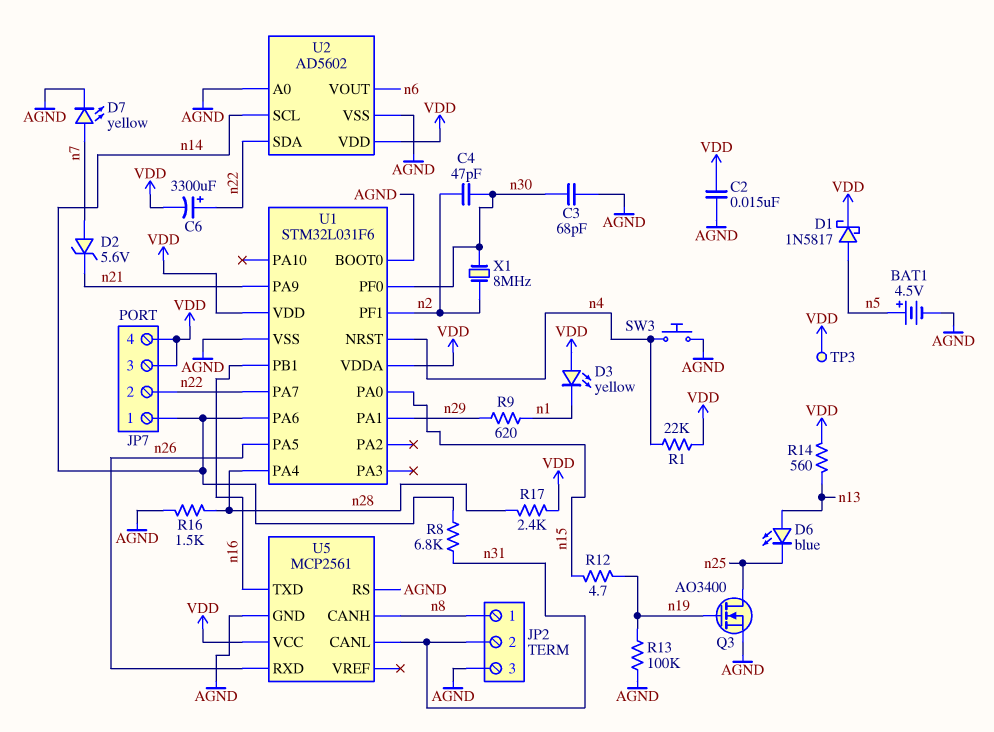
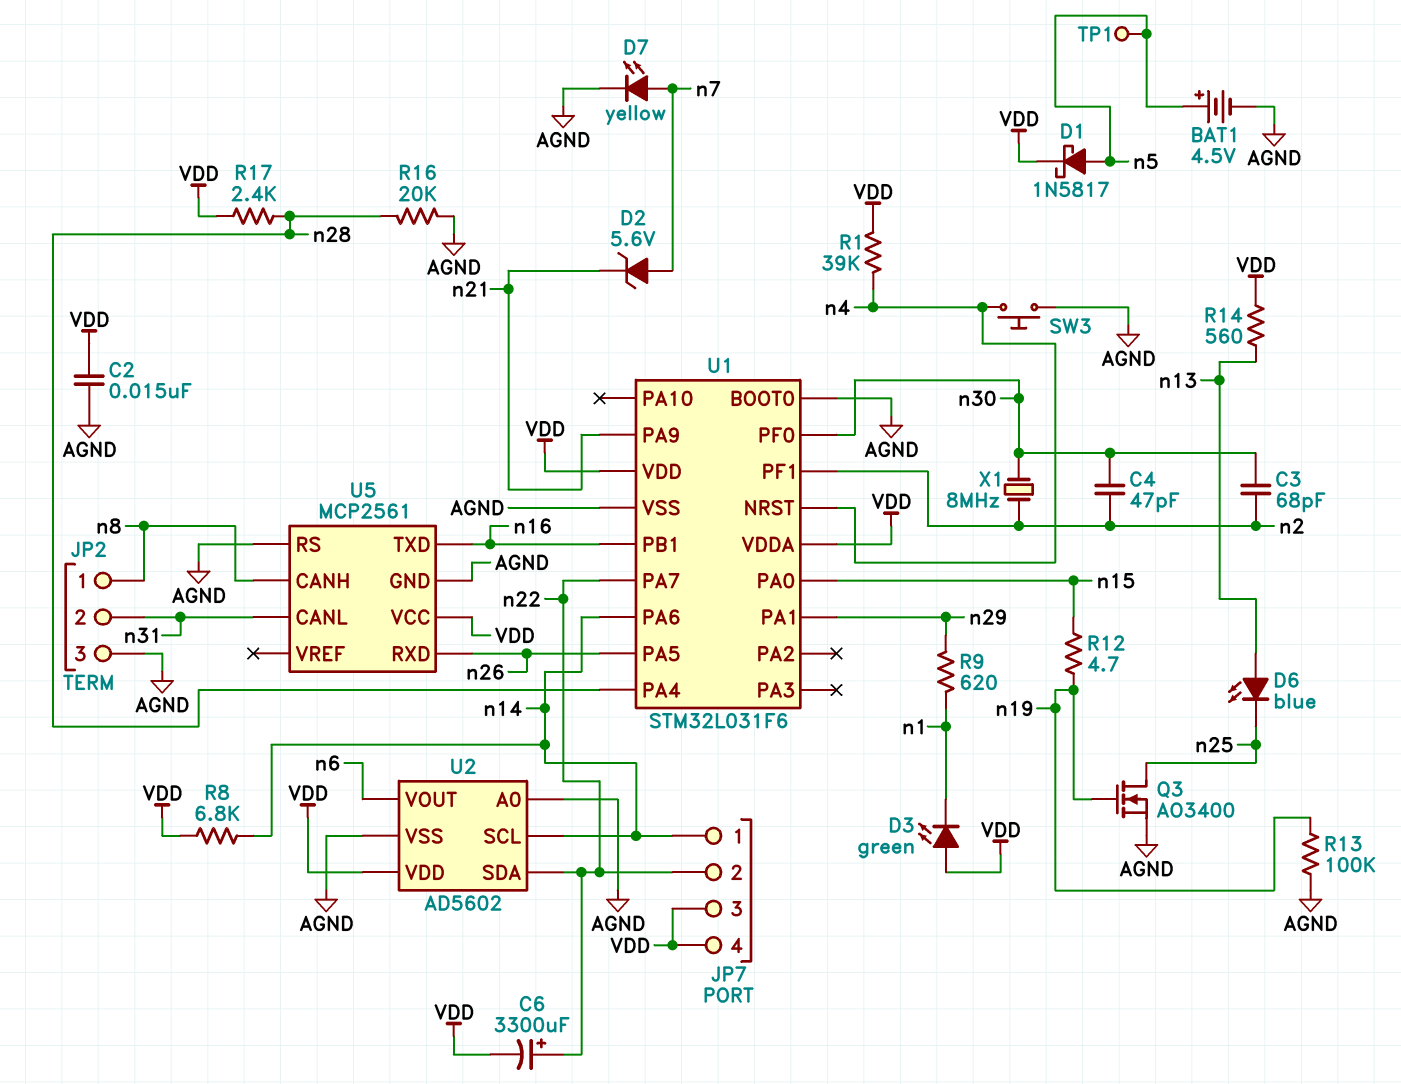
C3: 68pF (AGND, n30) -> 68pF (n2, n30)
D3: LED yellow (A VDD, K n1) -> LED green (A VDD, K n1)
R1: 22k (VDD, n4) -> 39k (VDD, n4)
R8: 6.8k (n14, n31) -> 6.8k (VDD, n14)
R16: 1.5k (AGND, n28) -> 20k (AGND, n28)
TP1: none -> test point (n5)
TP3: test point (VDD) -> none

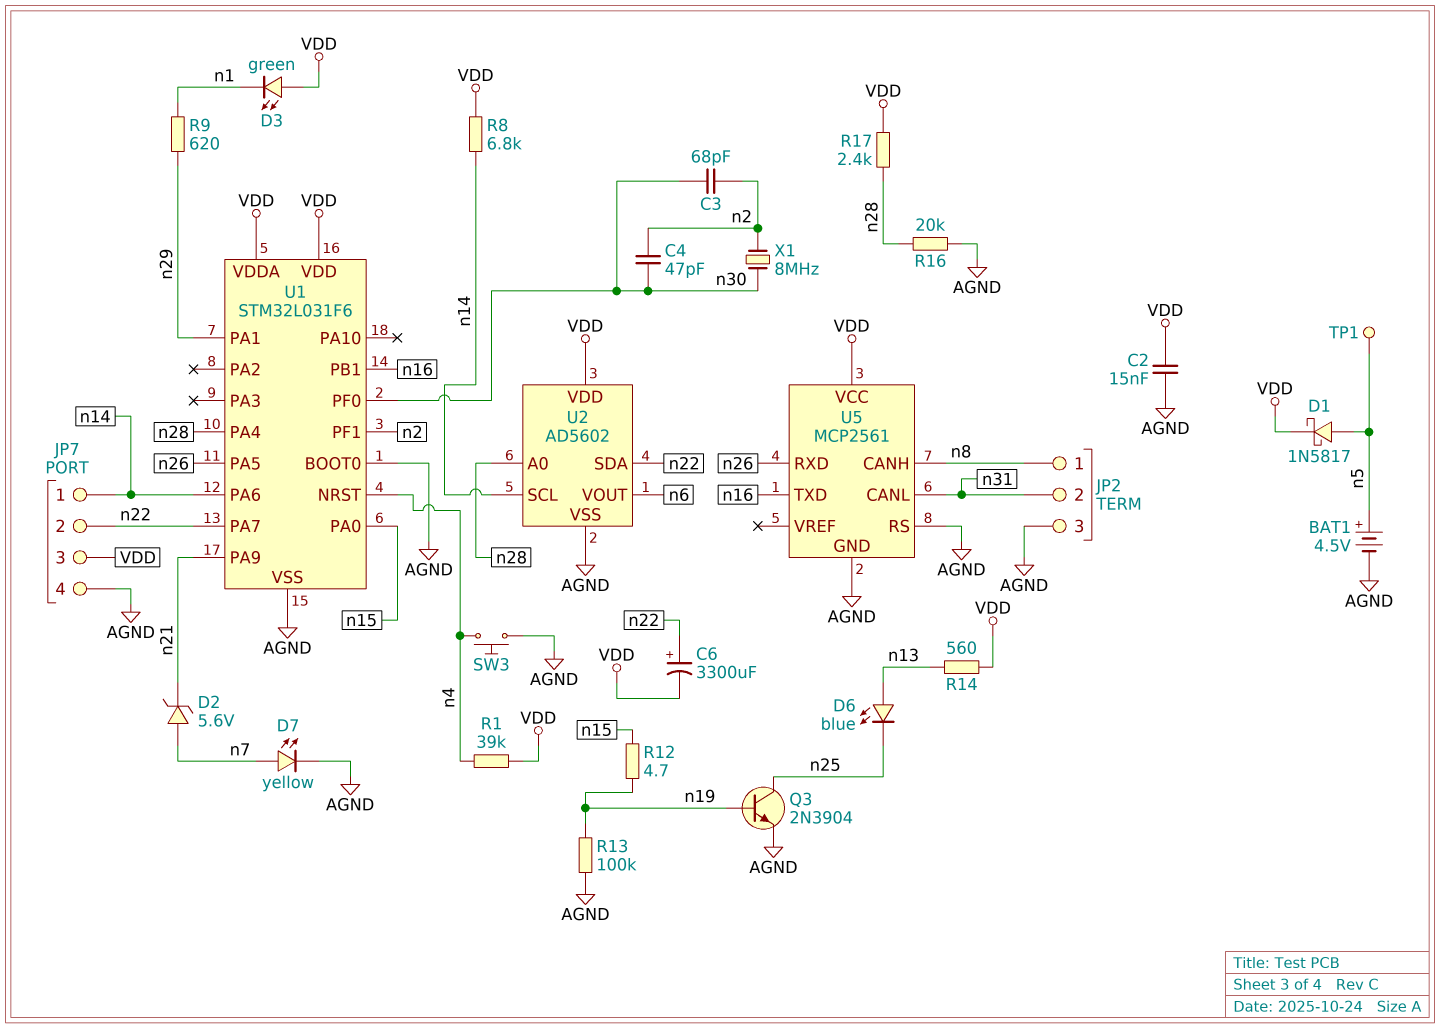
JP7 pin 4: VDD -> AGND
Q3: NMOS AO3400 (G n19, D n25, S AGND) -> NPN 2N3904 (B n19, C n25, E AGND)
U2 pin A0: AGND -> n28

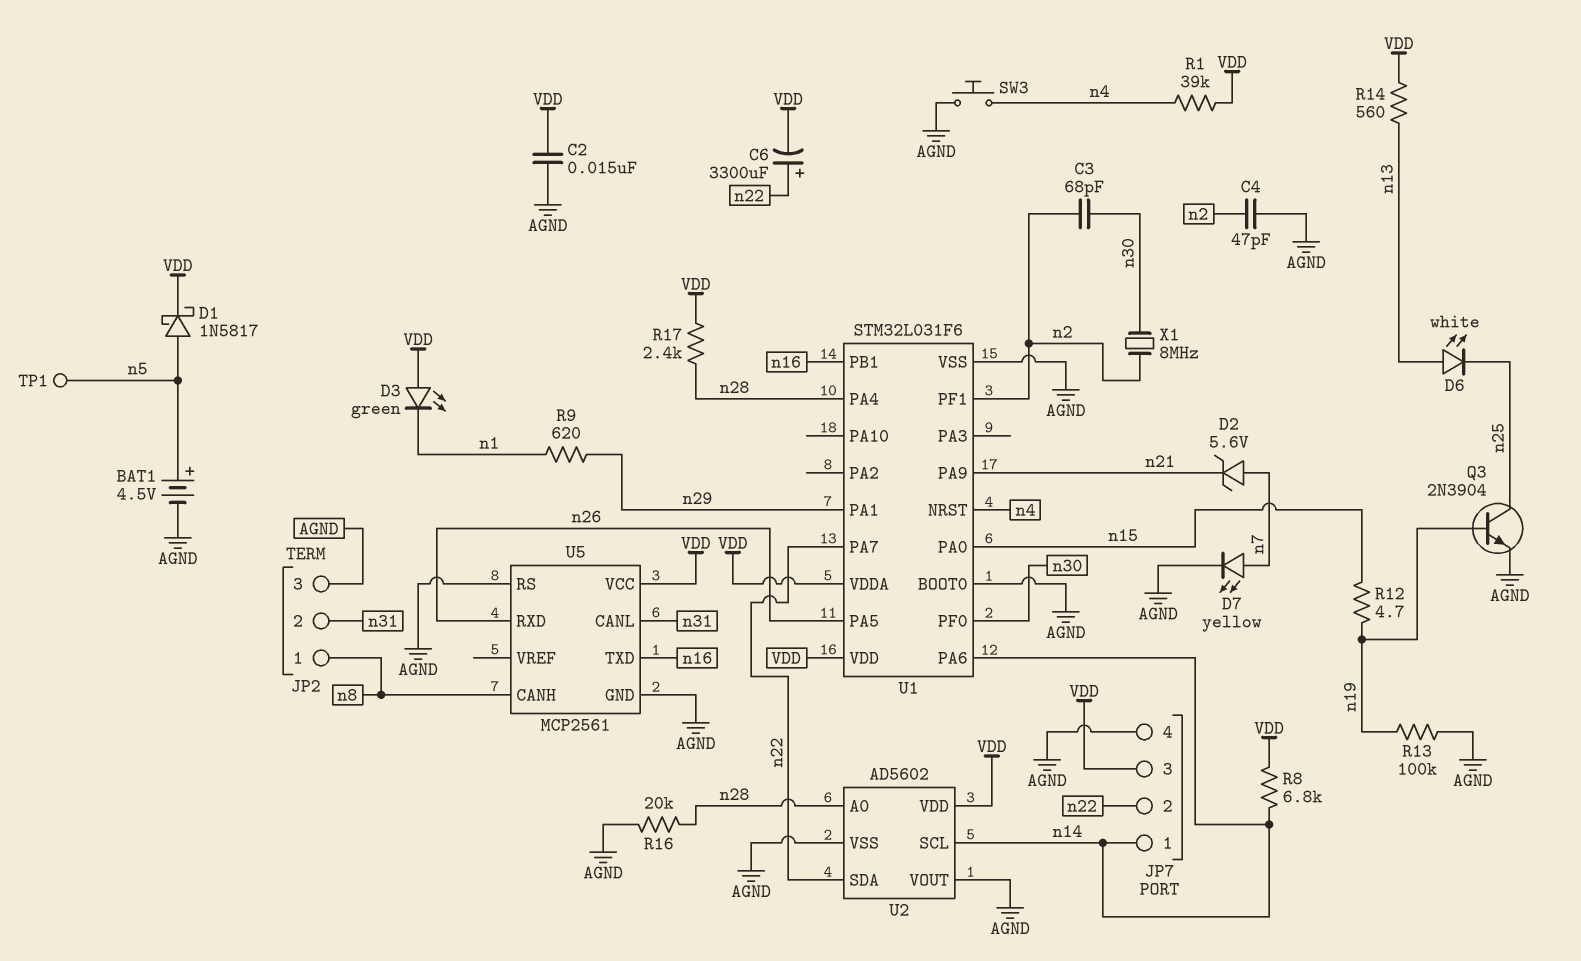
C4: 47pF (n2, n30) -> 47pF (AGND, n2)
D6: LED blue (A n13, K n25) -> LED white (A n13, K n25)
U2 pin VOUT: n6 -> AGND

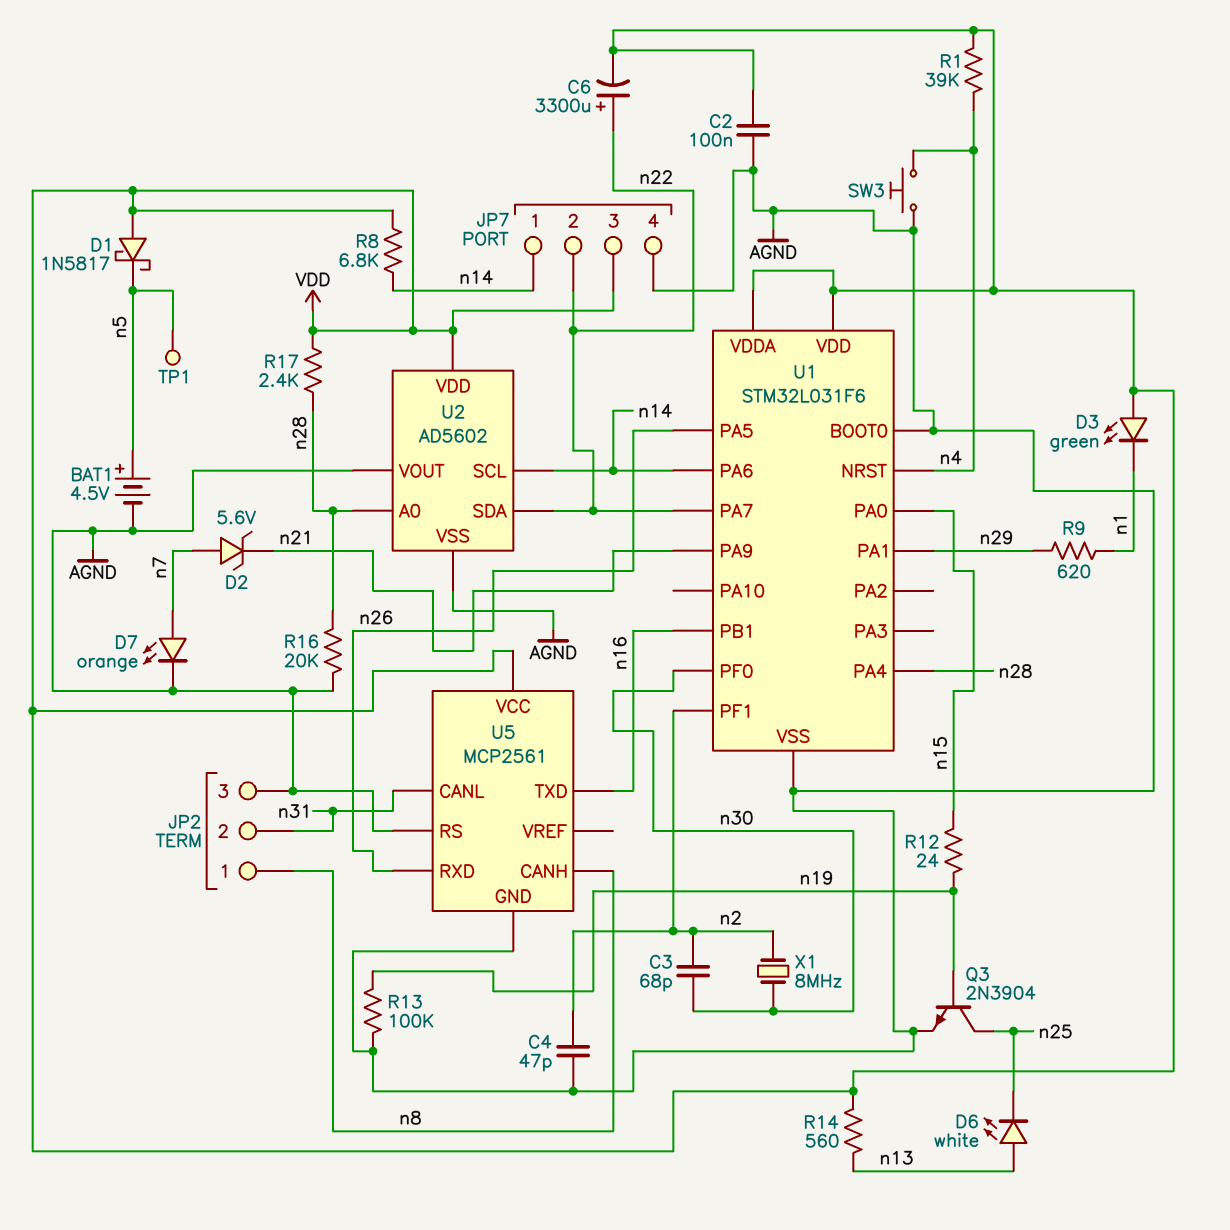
C2: 15nF (AGND, VDD) -> 100nF (AGND, VDD)
D1: schottky 1N5817 (A n5, K VDD) -> schottky 1N5817 (A VDD, K n5)
D7: LED yellow (A n7, K AGND) -> LED orange (A n7, K AGND)
R12: 4.7 (n15, n19) -> 24 (n15, n19)

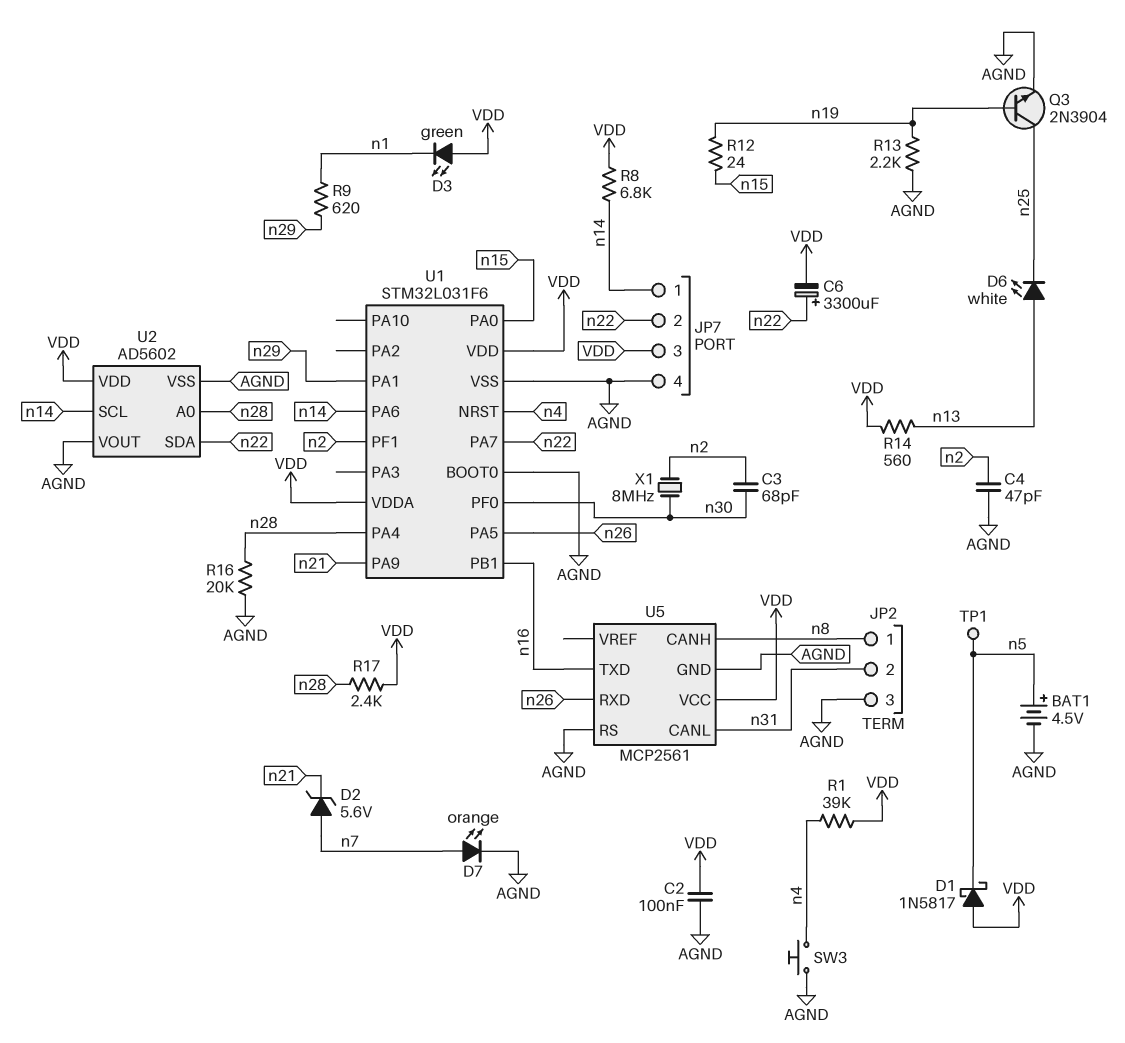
R13: 100k (AGND, n19) -> 2.2k (AGND, n19)

